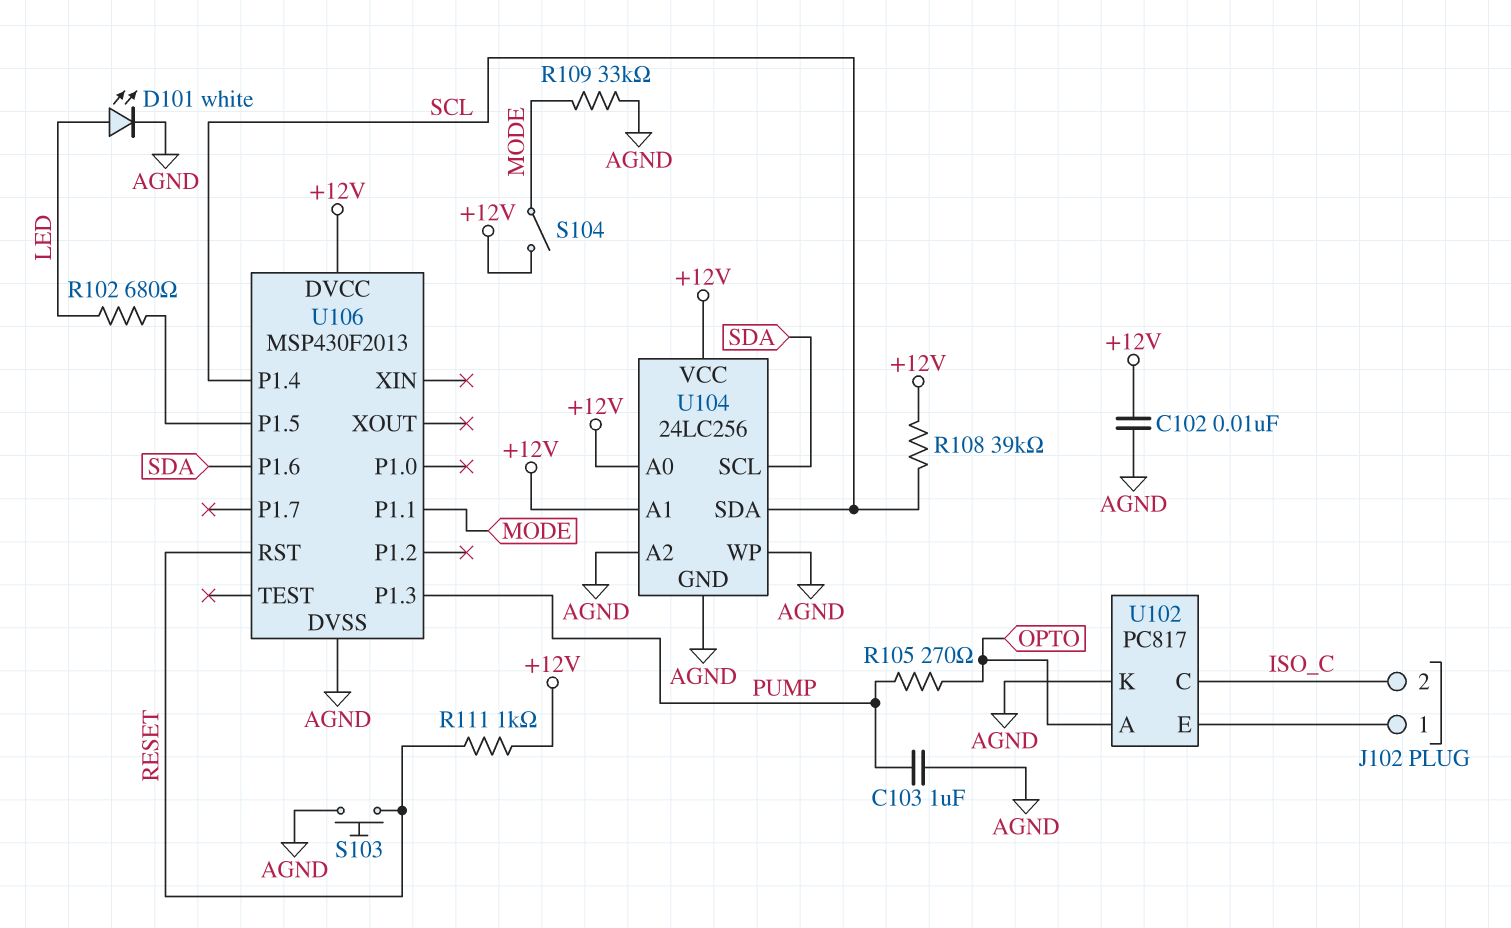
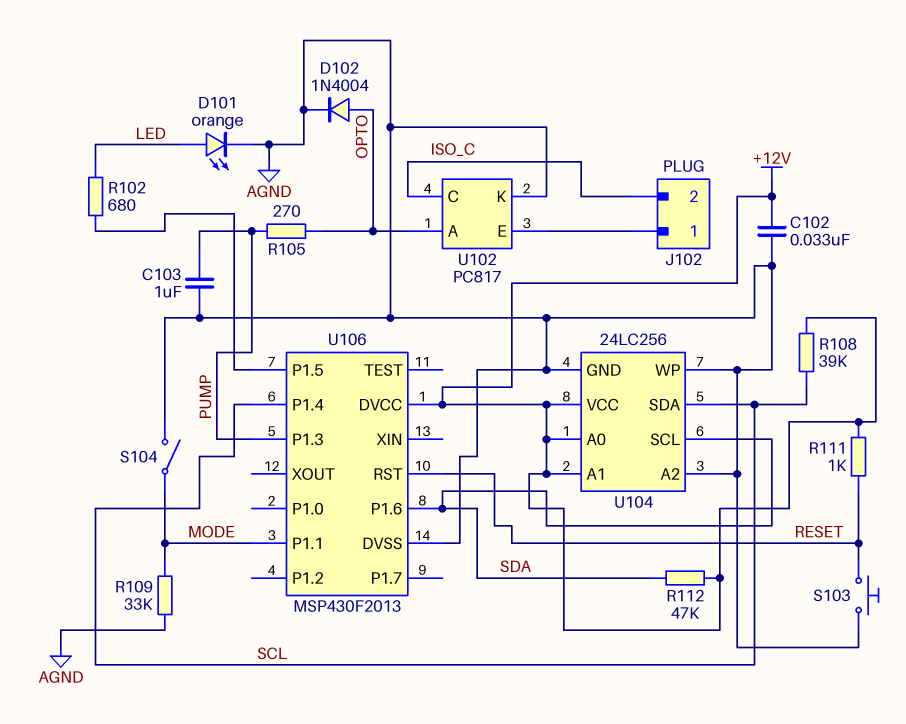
C102: 10nF (+12V, AGND) -> 33nF (+12V, AGND)
D101: LED white (A LED, K AGND) -> LED orange (A LED, K AGND)
D102: none -> diode 1N4004 (A OPTO, K AGND)
R112: none -> 47k (+12V, SDA)
S104: switch (+12V, MODE) -> switch (AGND, MODE)

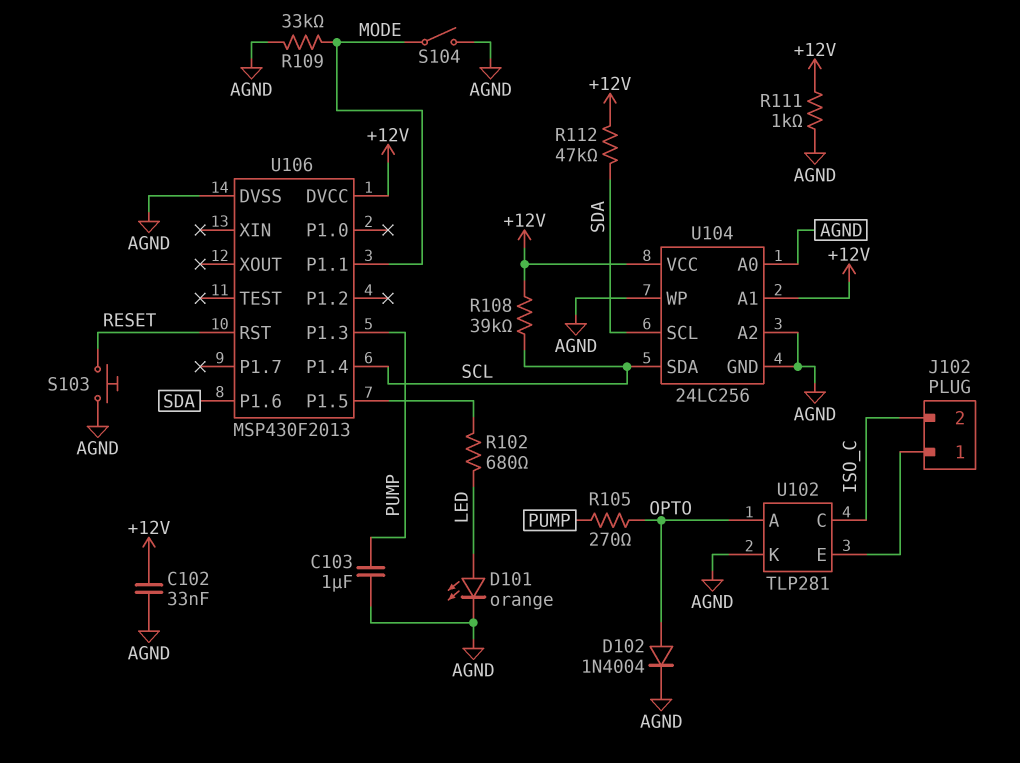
R111: 1k (+12V, RESET) -> 1k (+12V, AGND)
U102: PC817 -> TLP281
U104 pin A0: +12V -> AGND

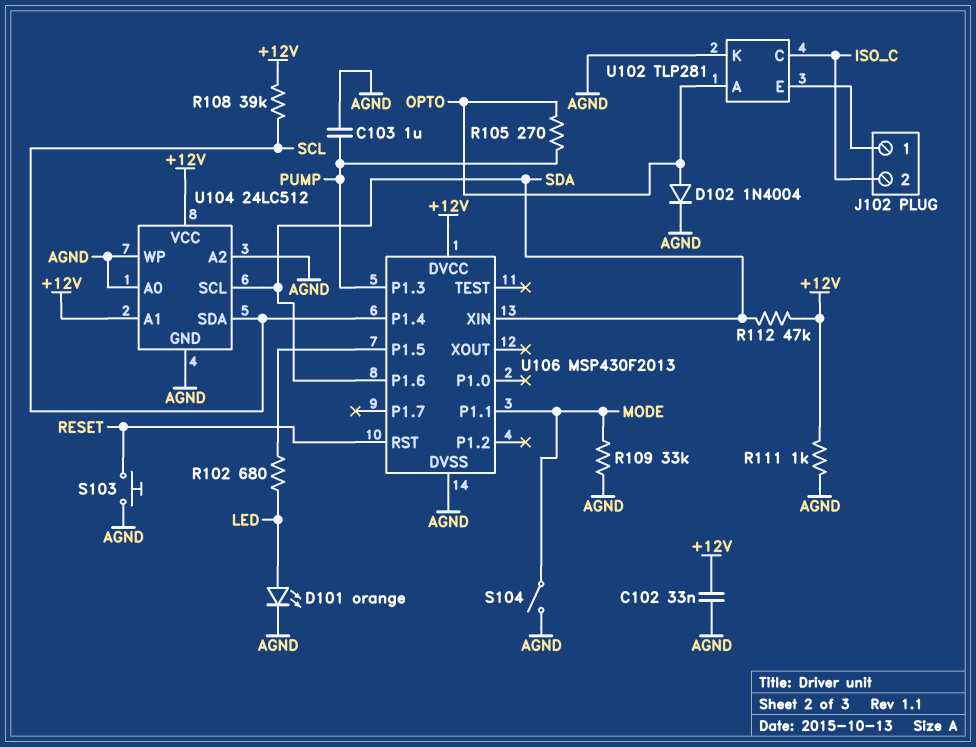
U104: 24LC256 -> 24LC512
U106 pin XIN: none -> SDA

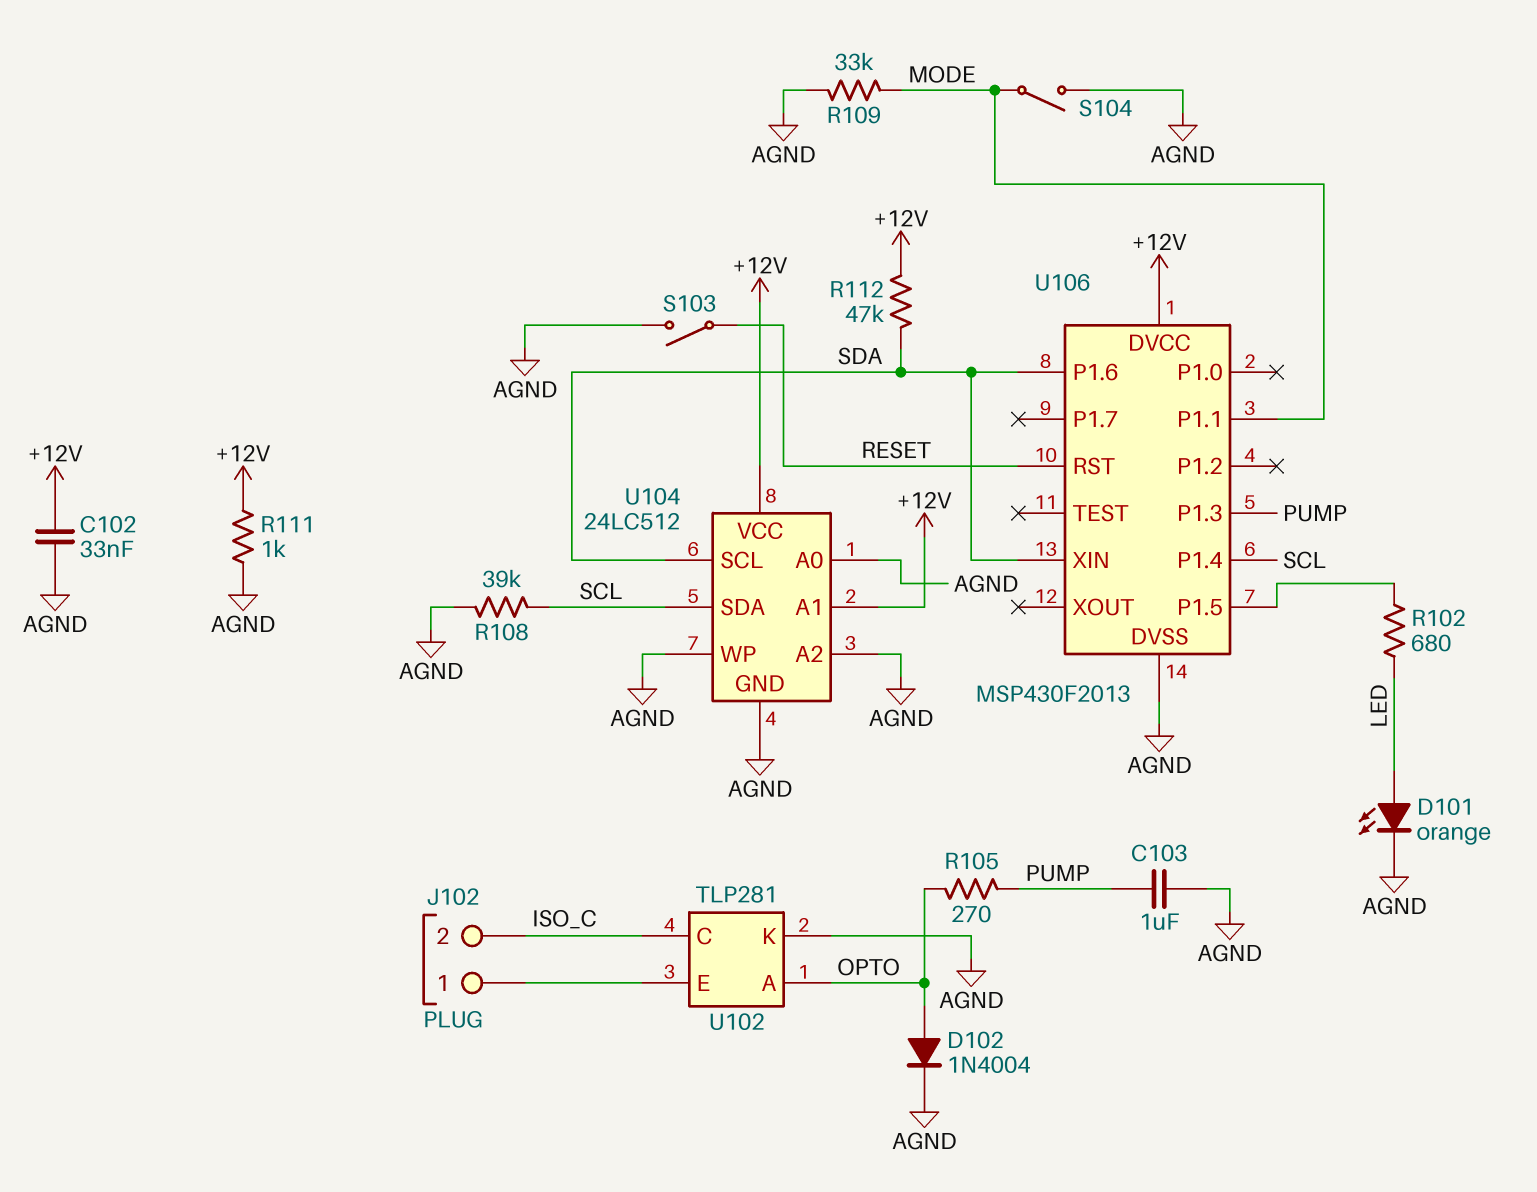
R108: 39k (+12V, SCL) -> 39k (AGND, SCL)
S103: button (AGND, RESET) -> switch (AGND, RESET)

